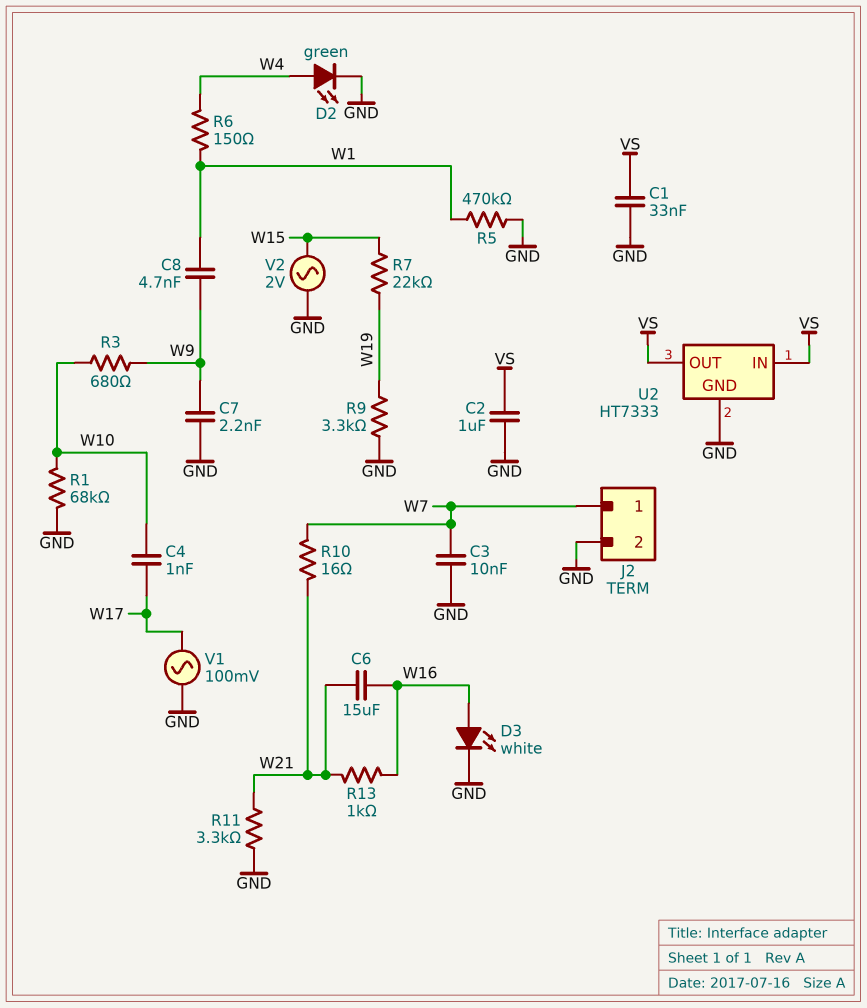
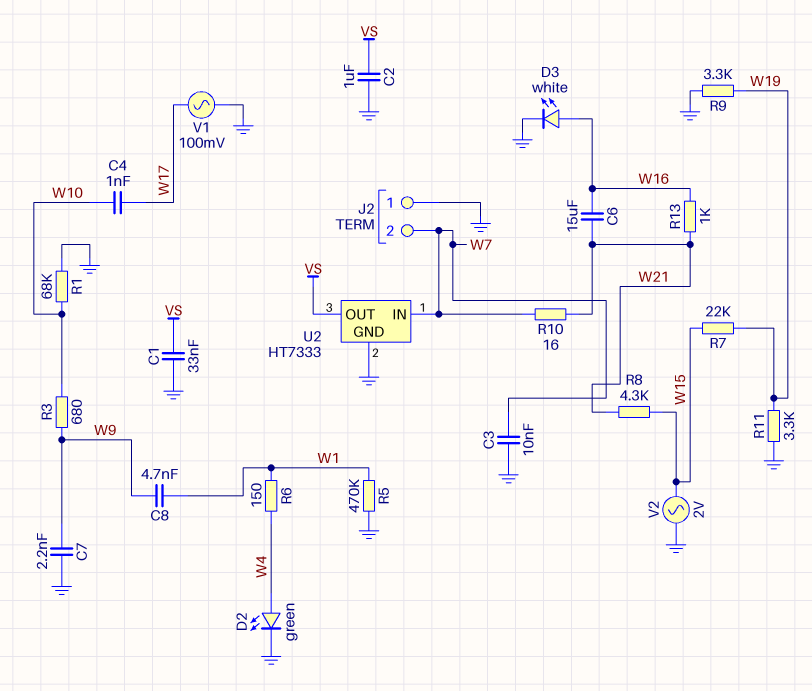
J2 pin 1: W7 -> GND
J2 pin 2: GND -> W7
R8: none -> 4.3k (W15, W21)
R11: 3.3k (GND, W21) -> 3.3k (GND, W19)
U2 pin IN: VS -> W7

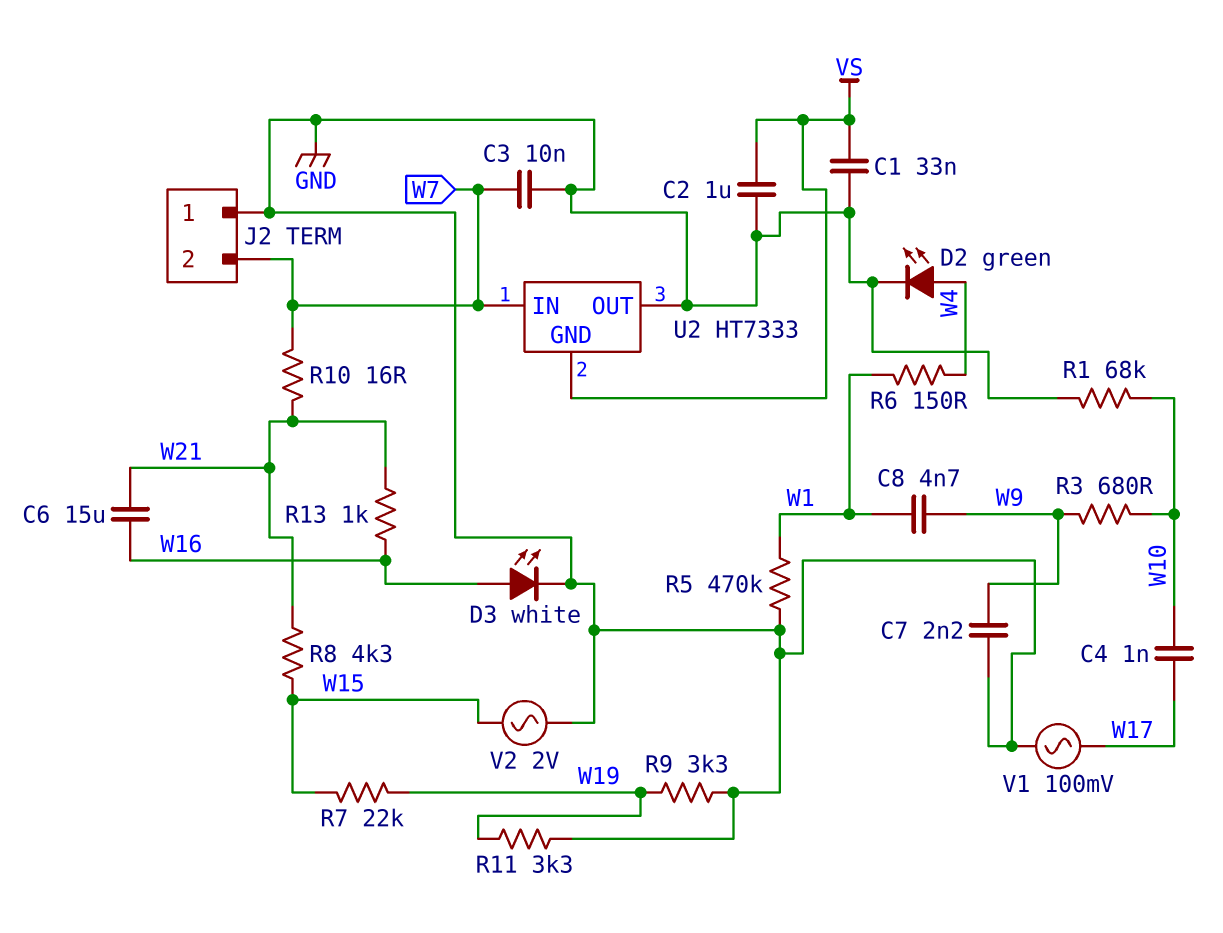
U2 pin GND: GND -> VS
U2 pin OUT: VS -> GND

